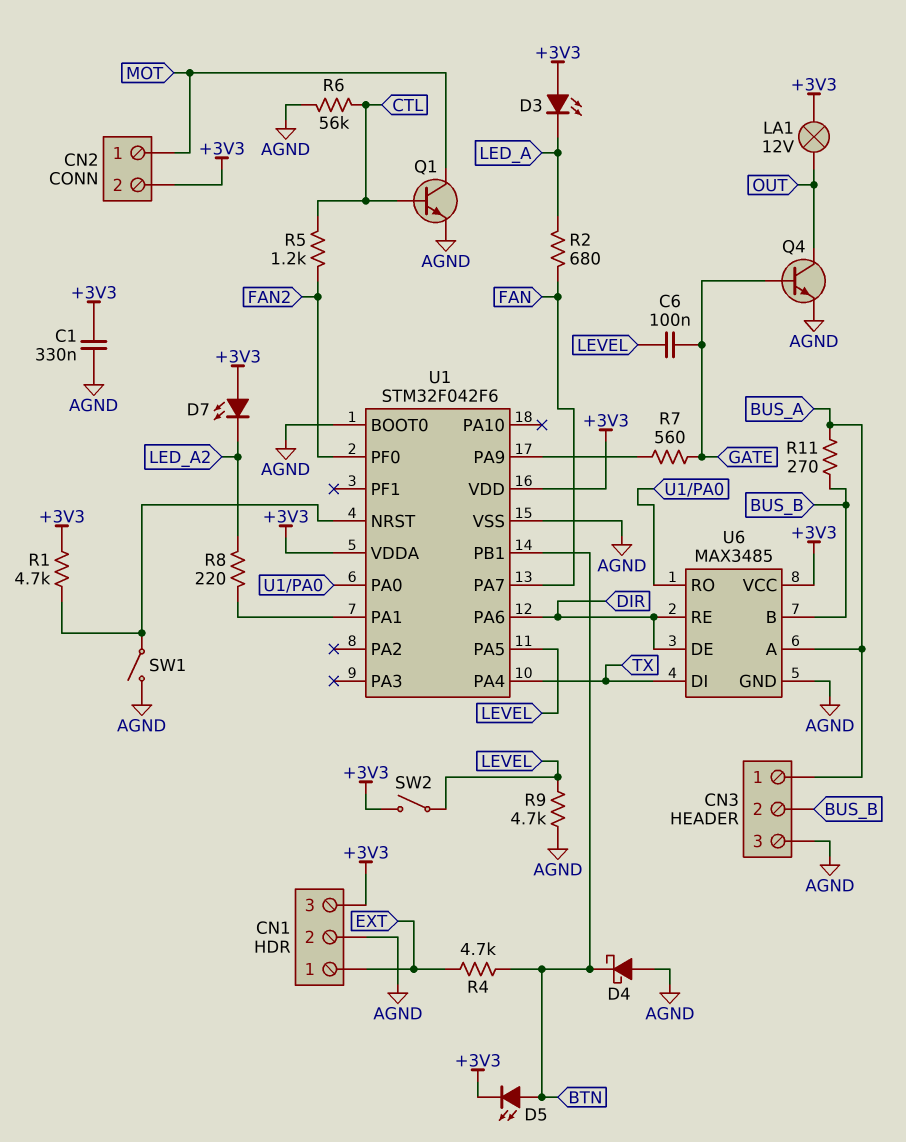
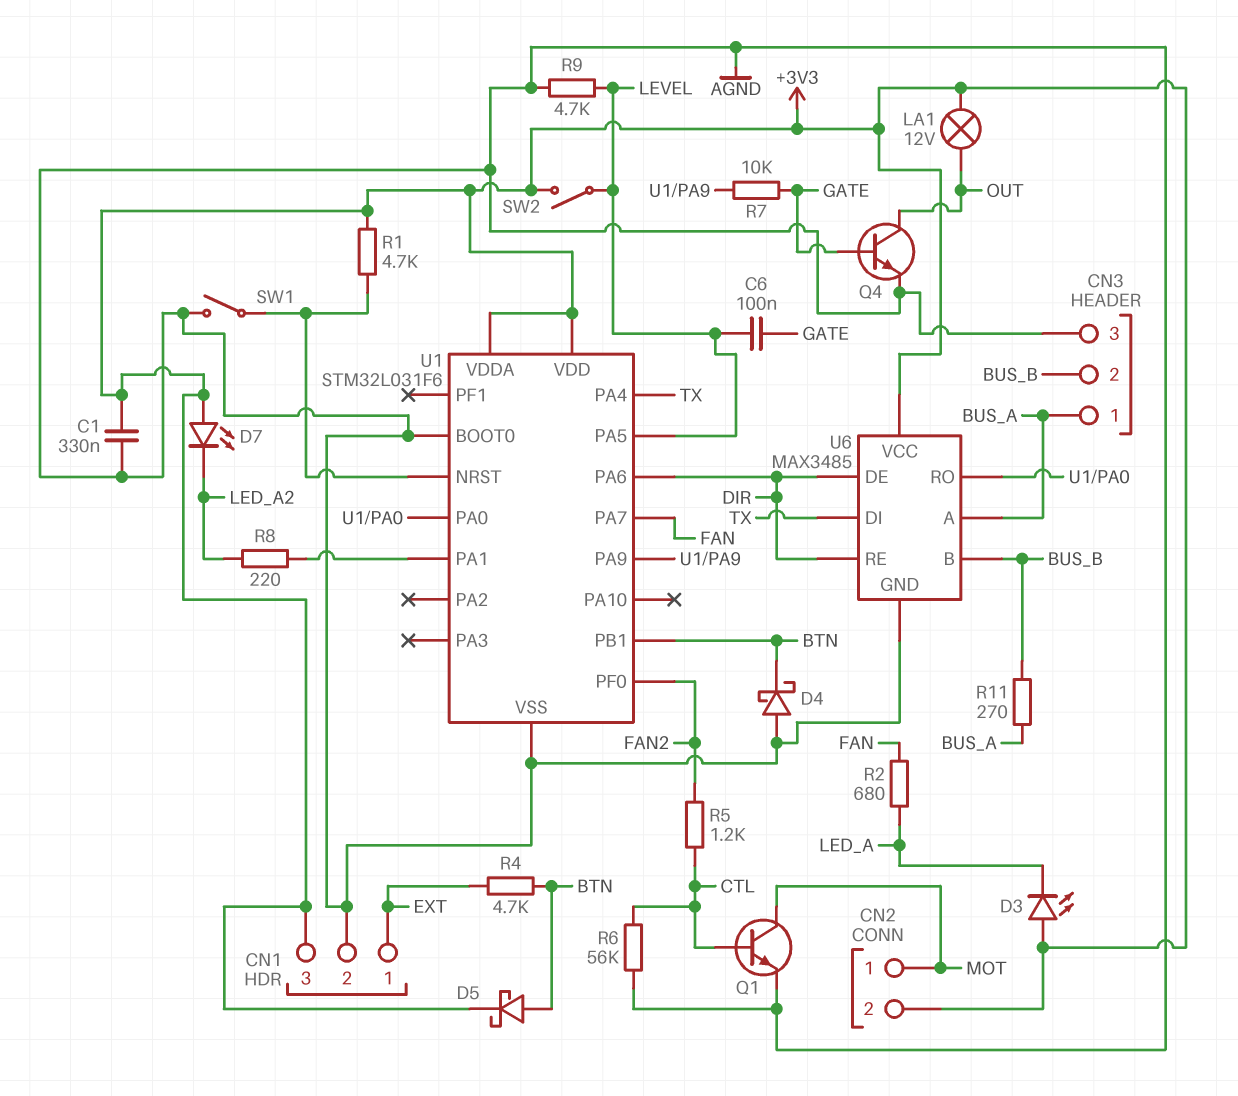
D5: LED (A BTN, K +3V3) -> schottky (A BTN, K +3V3)
R7: 560 (GATE, U1/PA9) -> 10k (GATE, U1/PA9)
U1: STM32F042F6 -> STM32L031F6

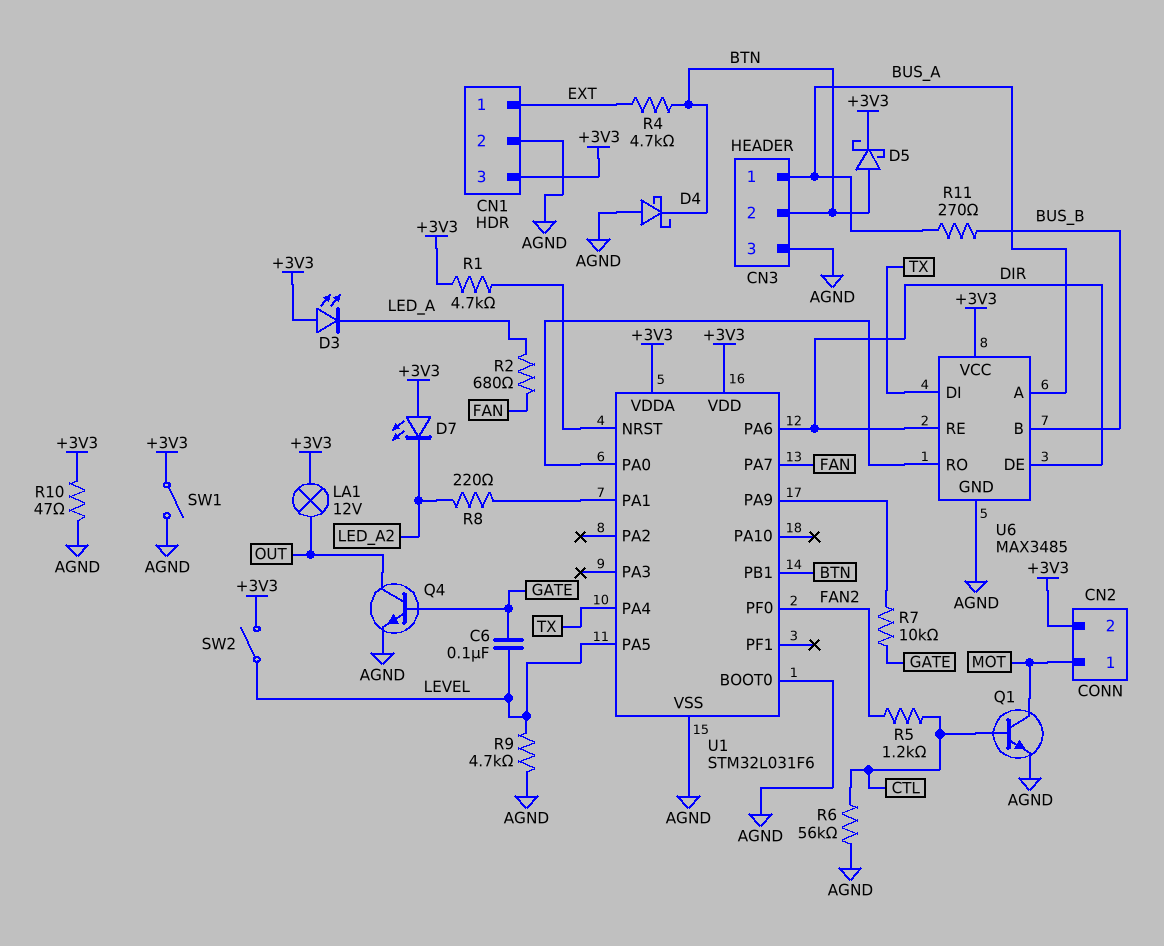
C1: 330nF (+3V3, AGND) -> none
CN3 pin 2: BUS_B -> BTN
R10: none -> 47 (+3V3, AGND)
SW1: switch (AGND, U1/NRST) -> switch (+3V3, AGND)

